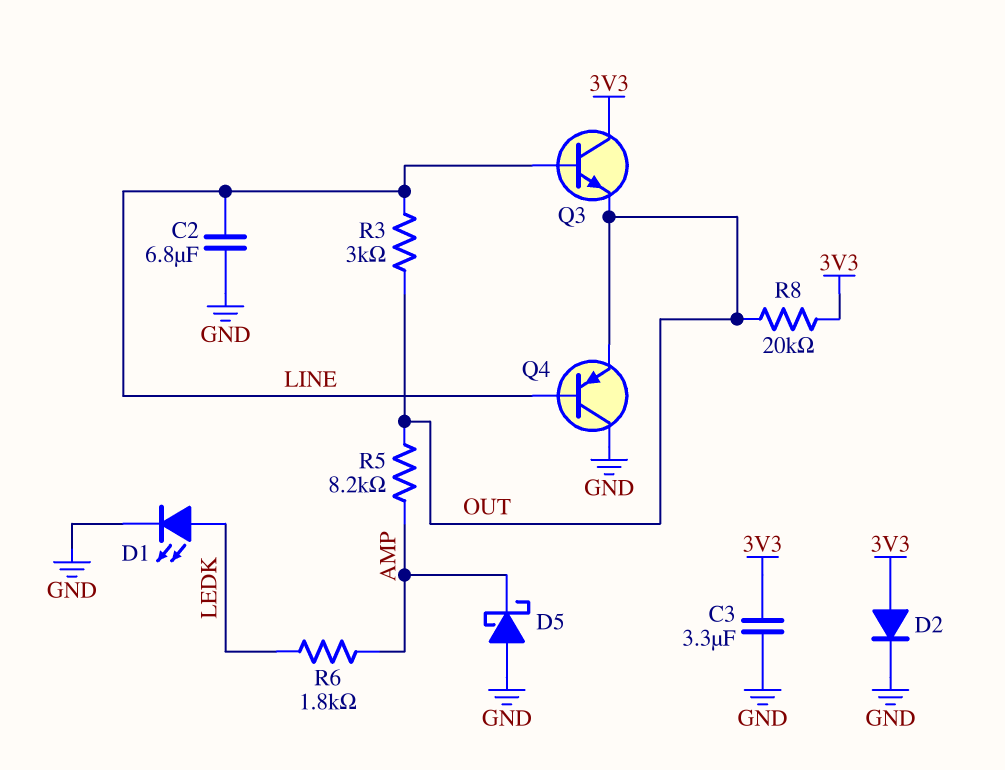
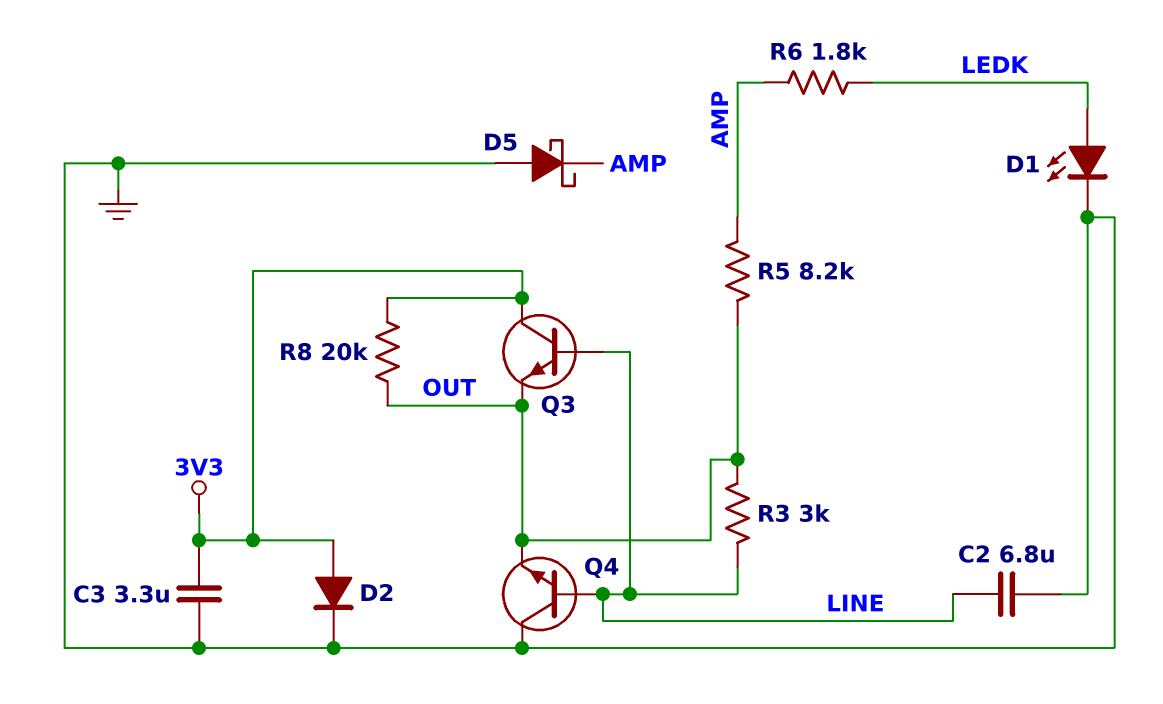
Q4: PNP (B LINE, C GND, E OUT) -> NPN (B LINE, C GND, E OUT)

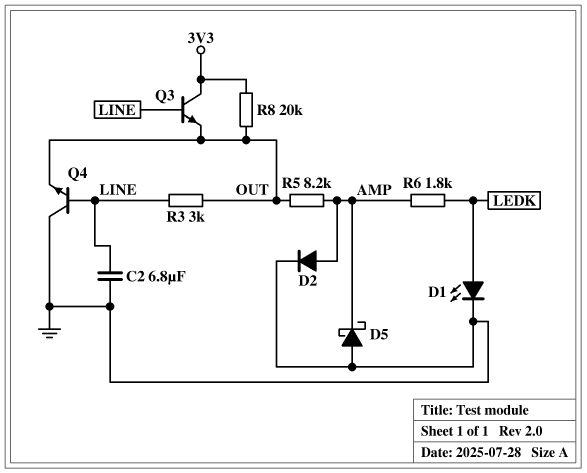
C3: 3.3uF (3V3, GND) -> none
D2: diode (A 3V3, K GND) -> diode (A AMP, K GND)

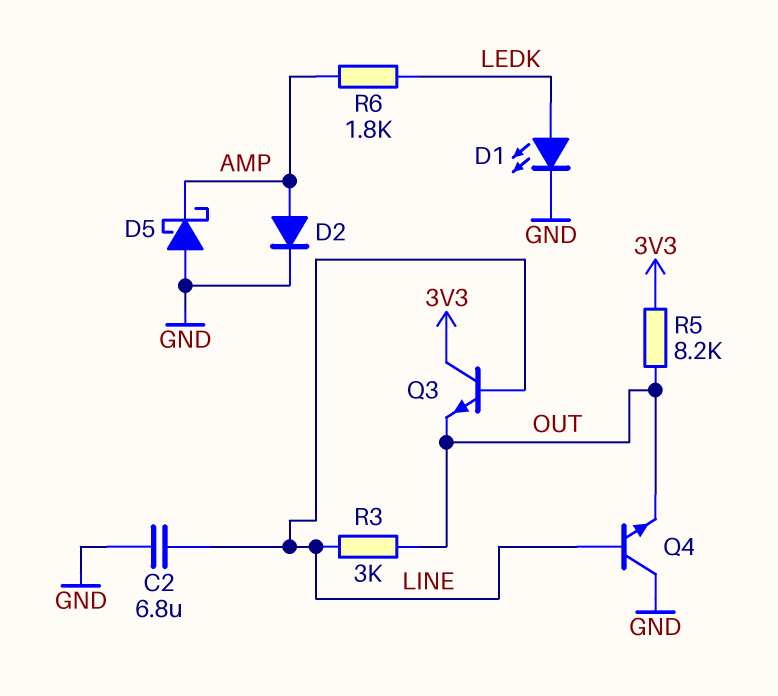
R5: 8.2k (AMP, OUT) -> 8.2k (3V3, OUT)
R8: 20k (3V3, OUT) -> none

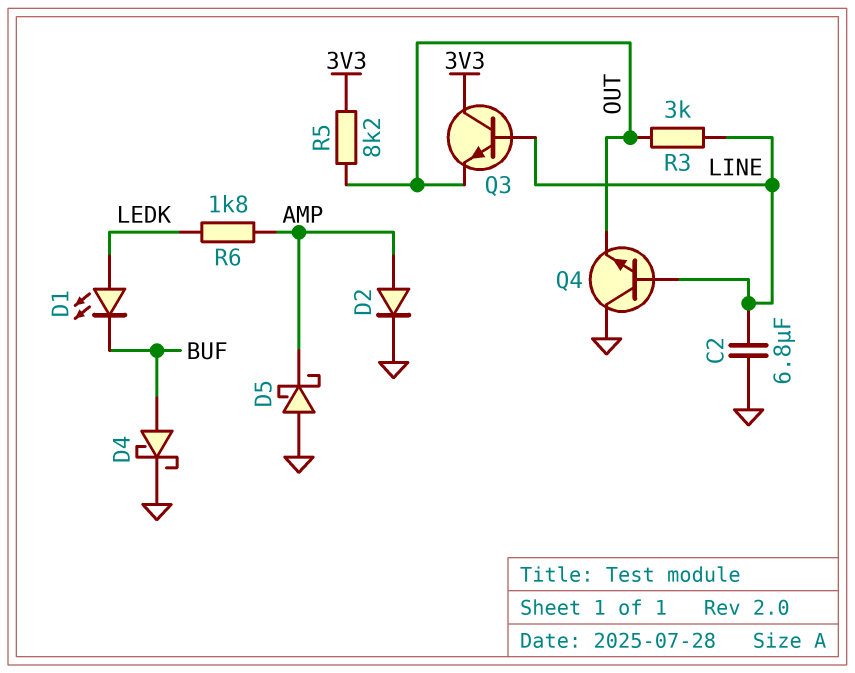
D1: LED (A LEDK, K GND) -> LED (A LEDK, K BUF)
D4: none -> schottky (A BUF, K GND)

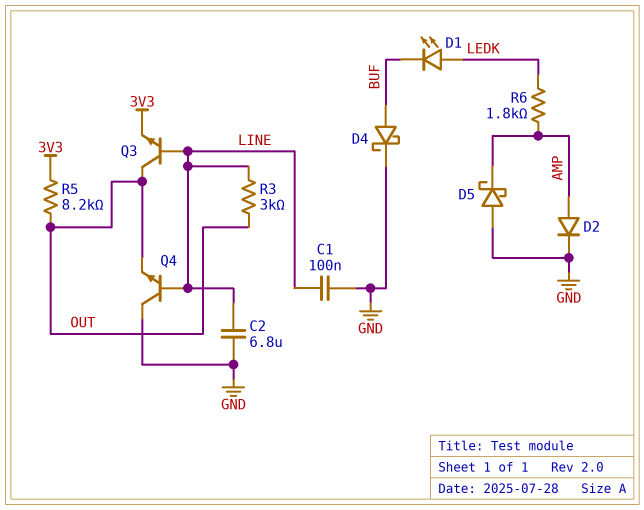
C1: none -> 100nF (GND, LINE)
Q3: NPN (B LINE, C 3V3, E OUT) -> NPN (B LINE, C OUT, E 3V3)

